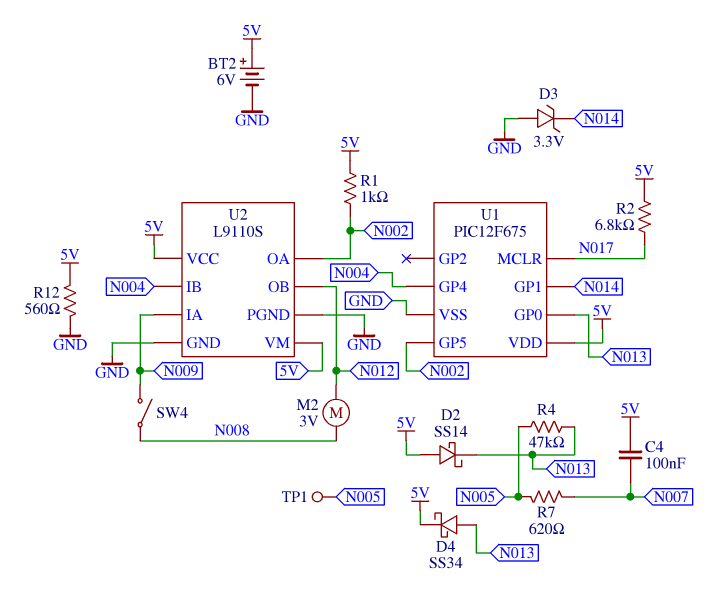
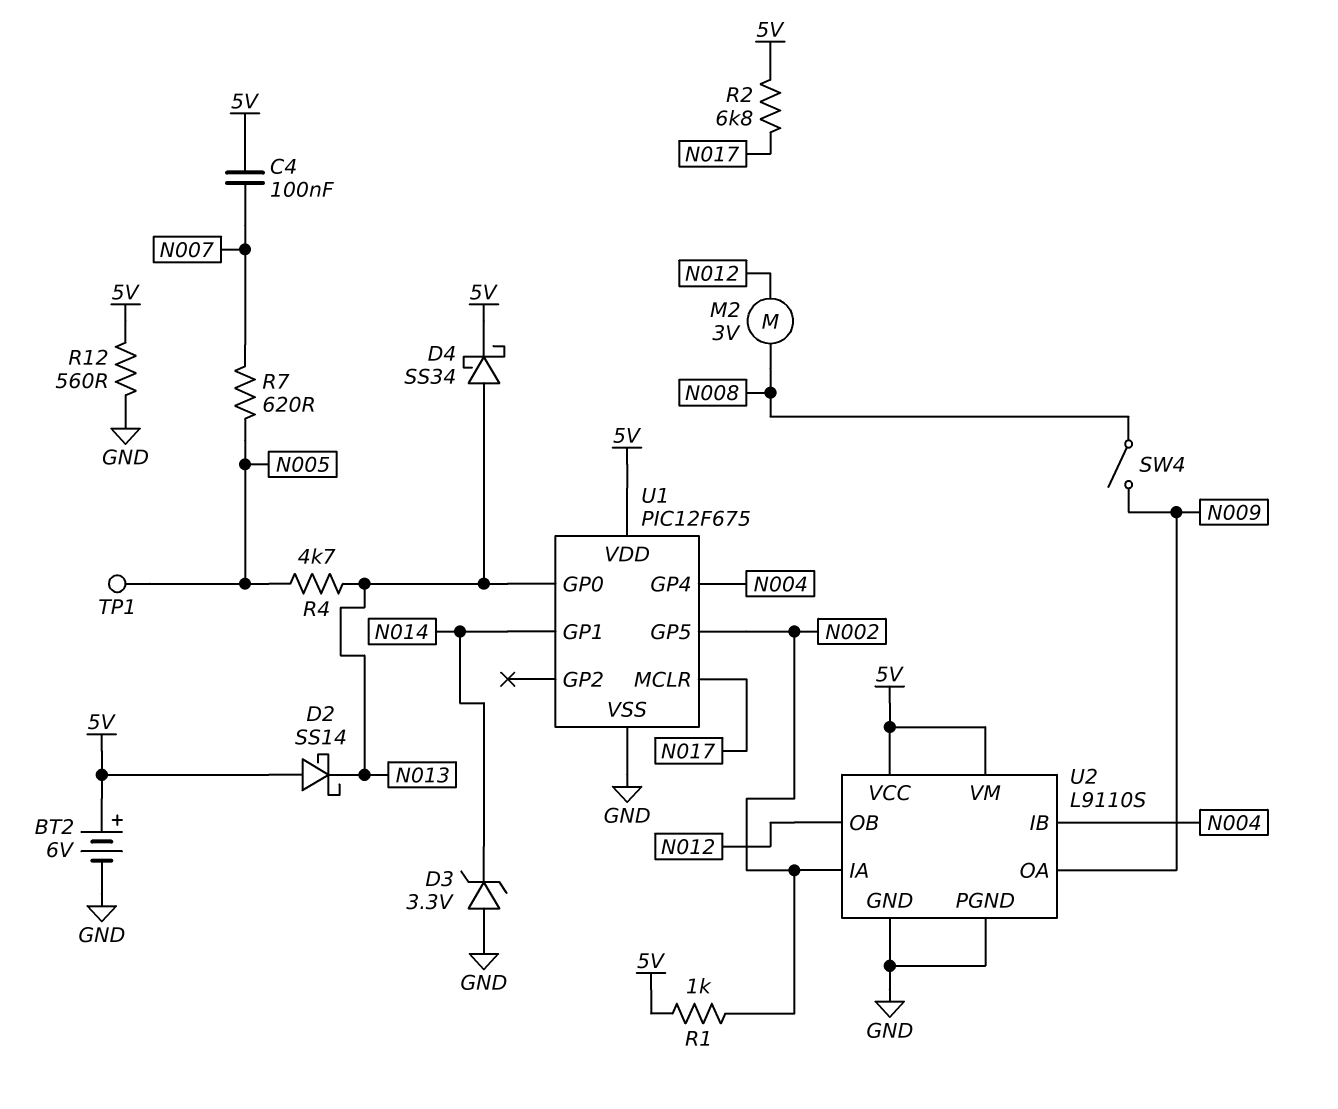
R4: 47k (N005, N013) -> 4.7k (N005, N013)
U2 pin IA: N009 -> N002
U2 pin OA: N002 -> N009

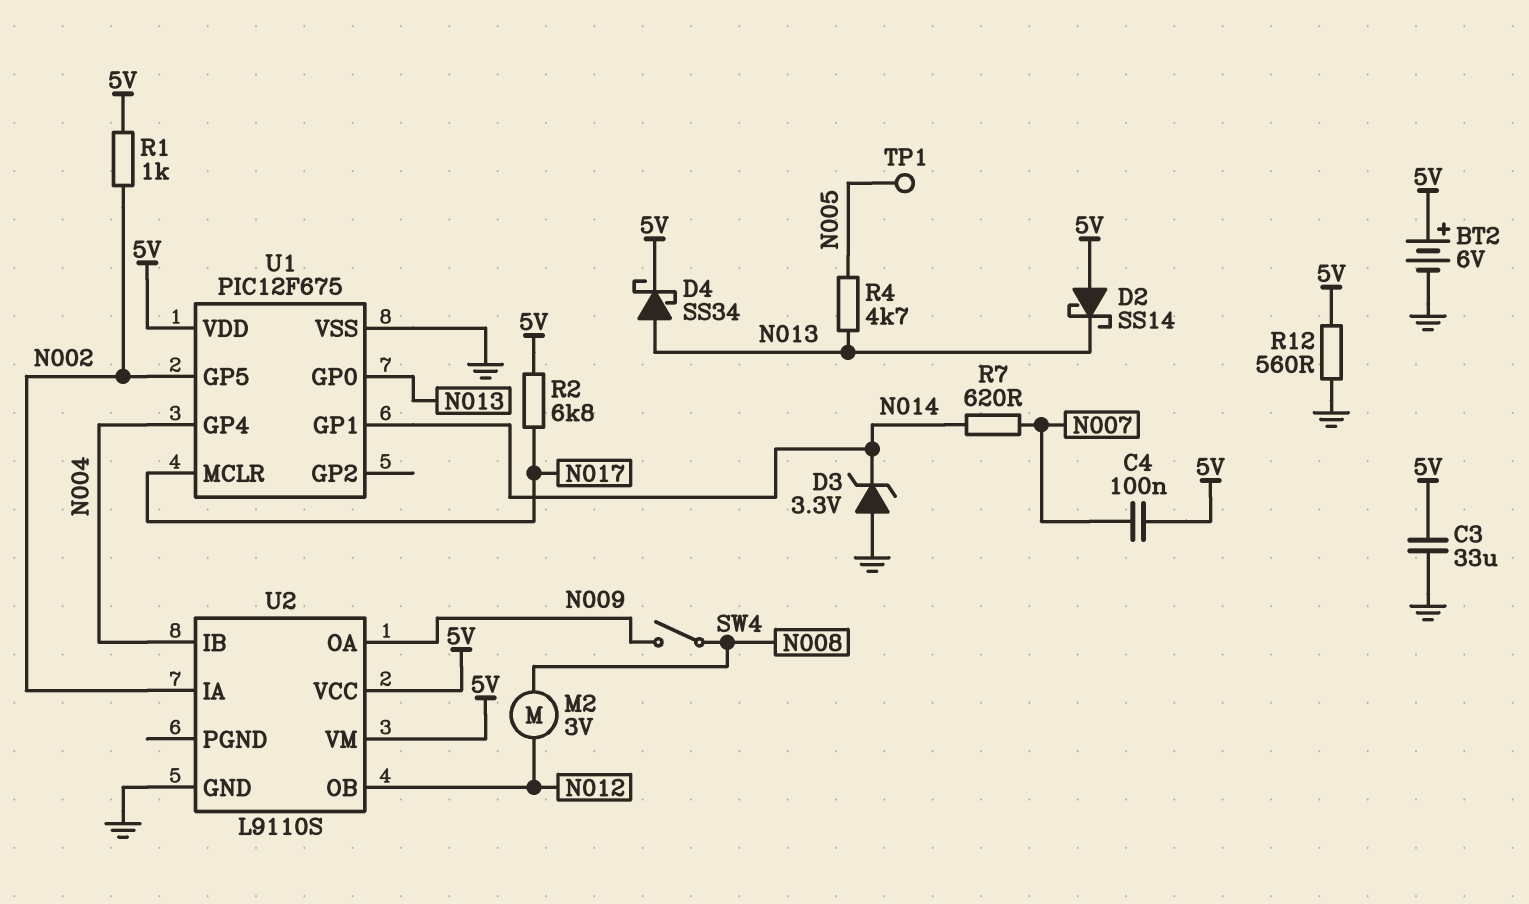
C3: none -> 33uF (5V, GND)
R7: 620 (N005, N007) -> 620 (N007, N014)
U2 pin PGND: GND -> none

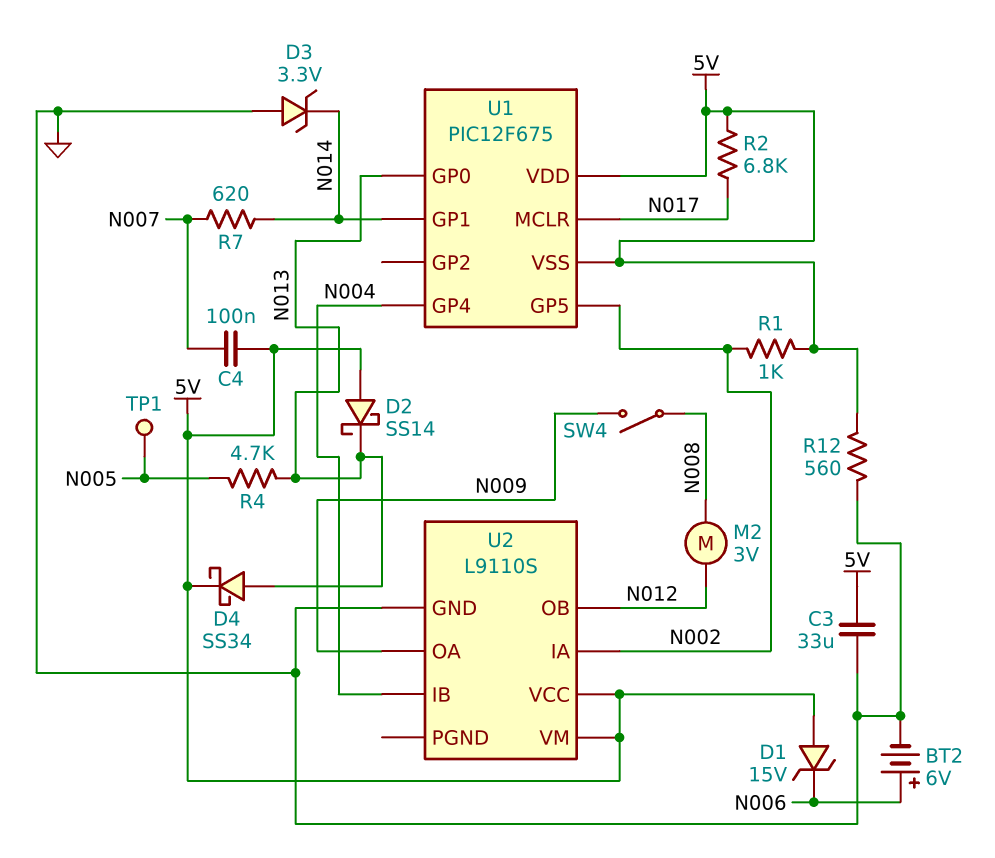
BT2: 6V (plus 5V, minus GND) -> 6V (plus N006, minus GND)
D1: none -> zener 15V (A 5V, K N006)
U1 pin VSS: GND -> 5V

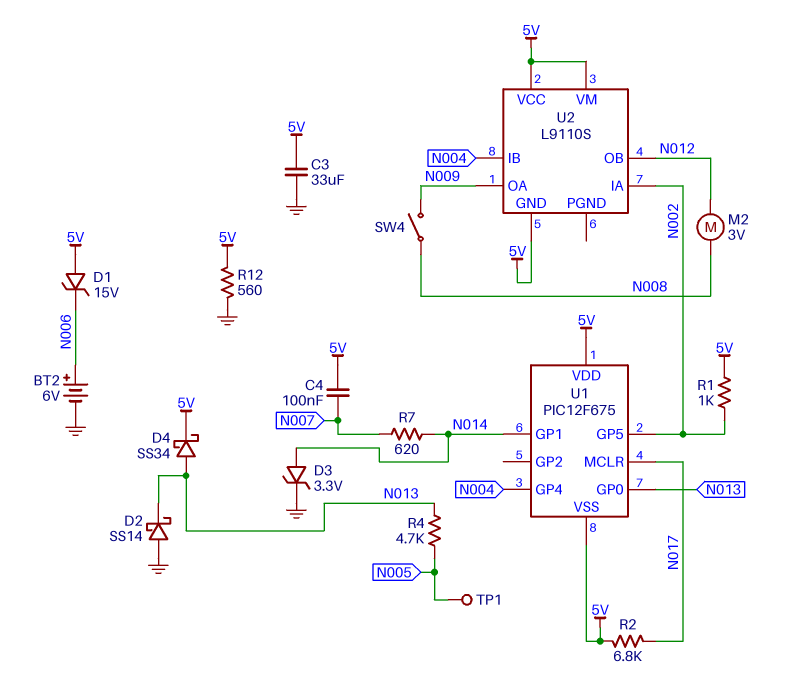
D2: schottky SS14 (A 5V, K N013) -> schottky SS14 (A GND, K N013)
D3: zener 3.3V (A GND, K N014) -> zener 3.3V (A N014, K GND)
U2 pin GND: GND -> 5V

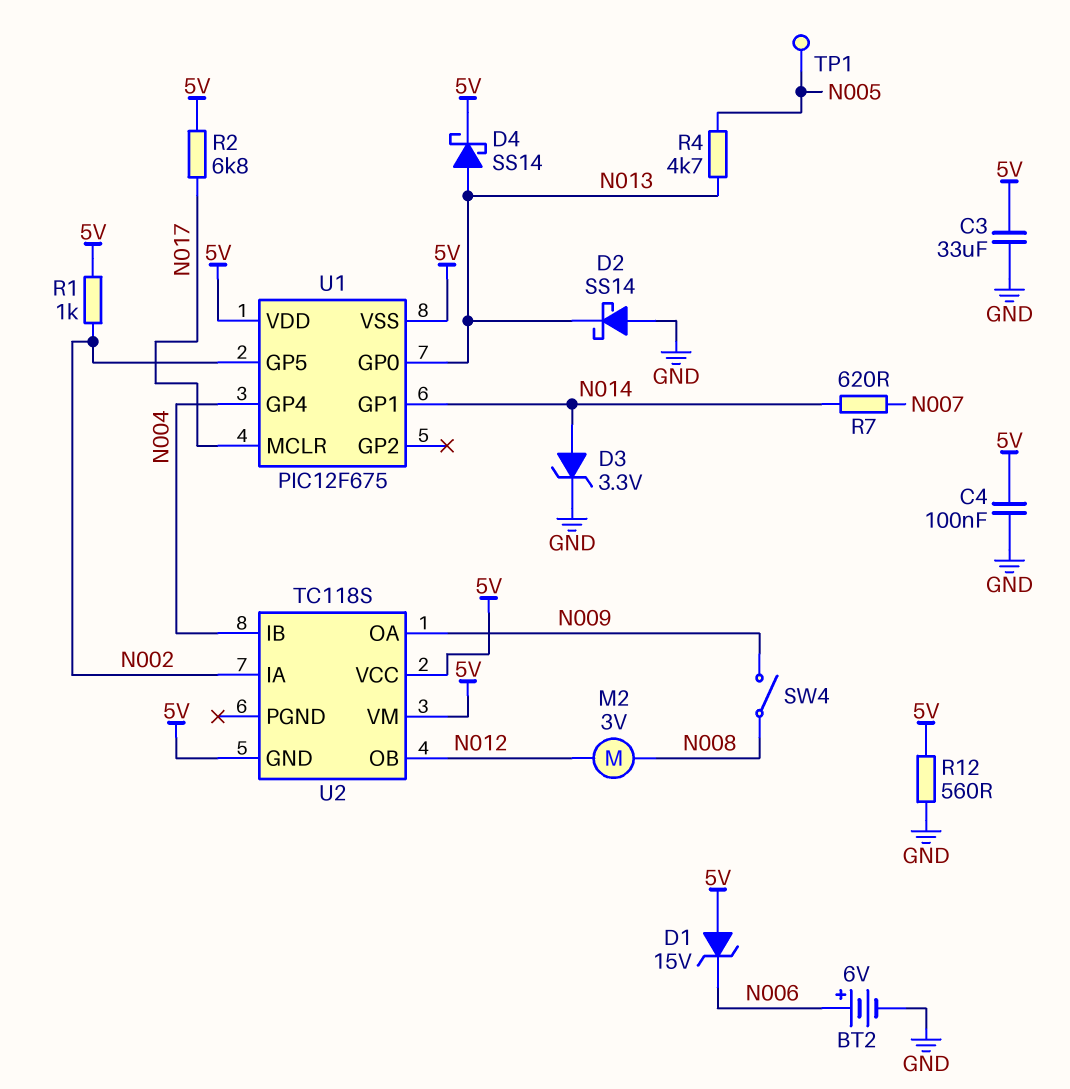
C4: 100nF (5V, N007) -> 100nF (5V, GND)
D4: schottky SS34 (A N013, K 5V) -> schottky SS14 (A N013, K 5V)
U2: L9110S -> TC118S

